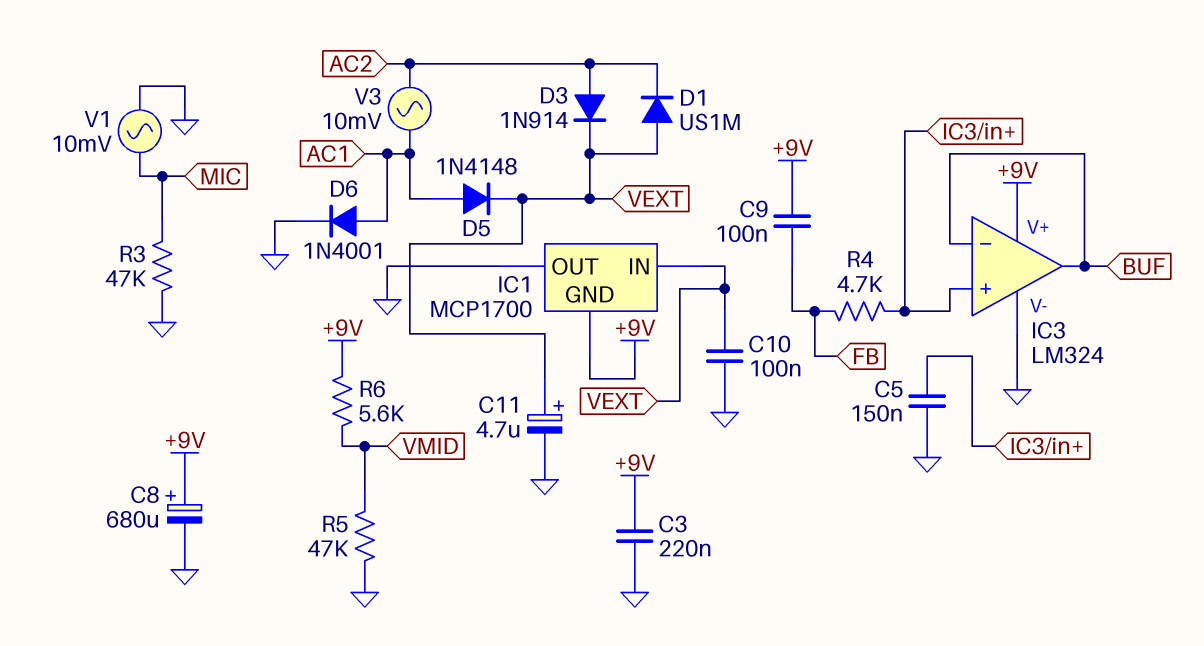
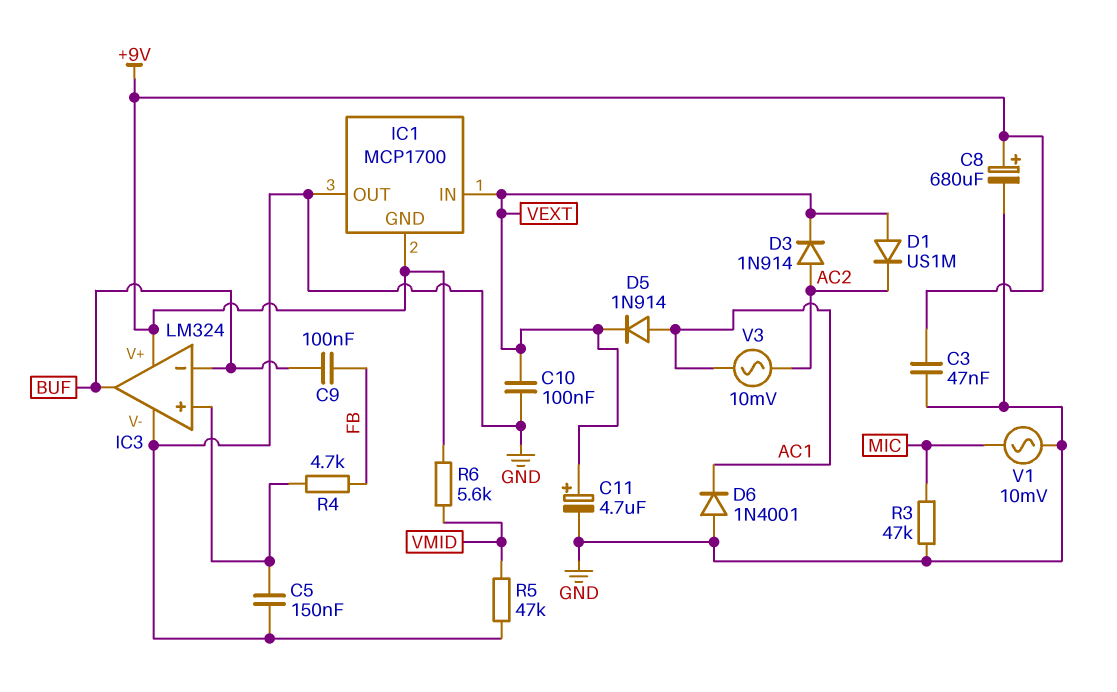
C3: 220nF (+9V, GND) -> 47nF (+9V, GND)
C9: 100nF (+9V, FB) -> 100nF (BUF, FB)
D5: diode 1N4148 (A AC1, K VEXT) -> diode 1N914 (A AC1, K VEXT)
D6: diode 1N4001 (A AC1, K GND) -> diode 1N4001 (A GND, K AC1)

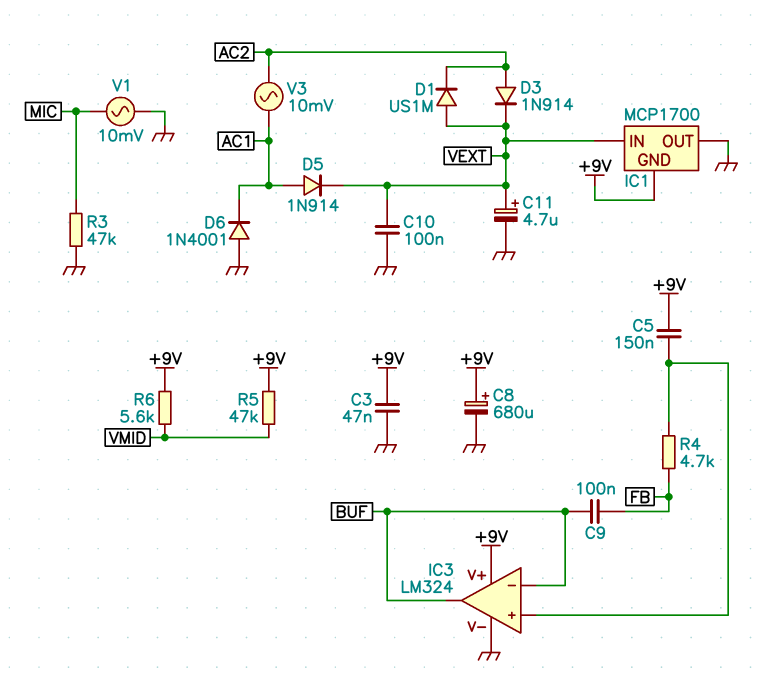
C5: 150nF (GND, IC3/in+) -> 150nF (+9V, IC3/in+)
R5: 47k (GND, VMID) -> 47k (+9V, VMID)

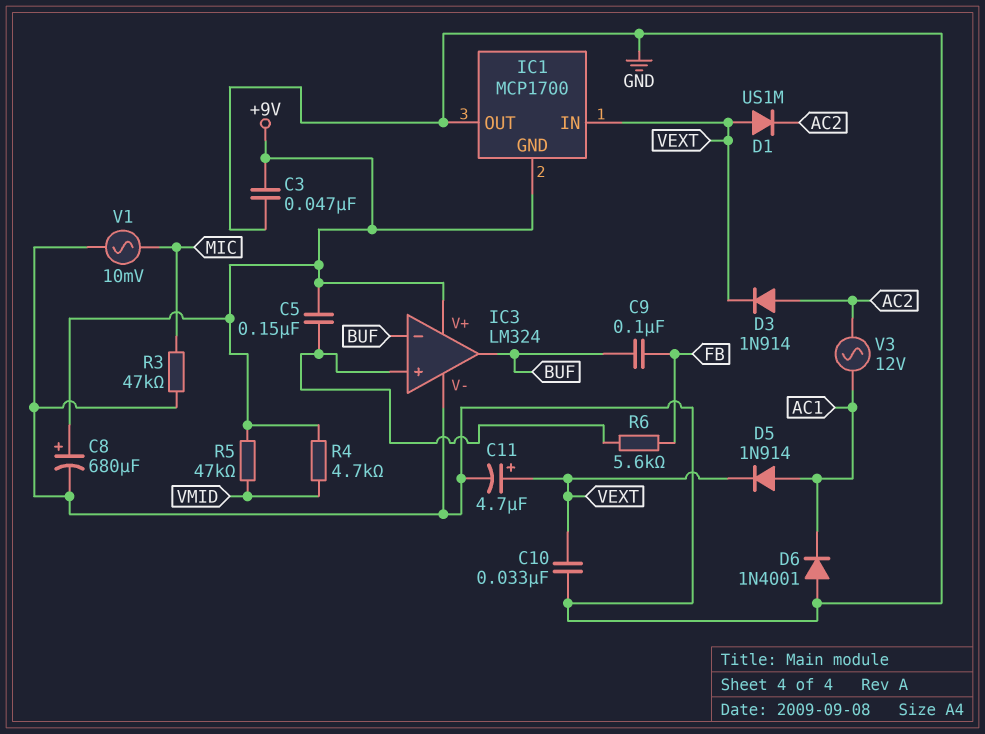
C10: 100nF (GND, VEXT) -> 33nF (GND, VEXT)
R4: 4.7k (FB, IC3/in+) -> 4.7k (+9V, VMID)
R6: 5.6k (+9V, VMID) -> 5.6k (FB, IC3/in+)
V3: AC 10mV (AC1, AC2) -> AC 12V (AC1, AC2)

